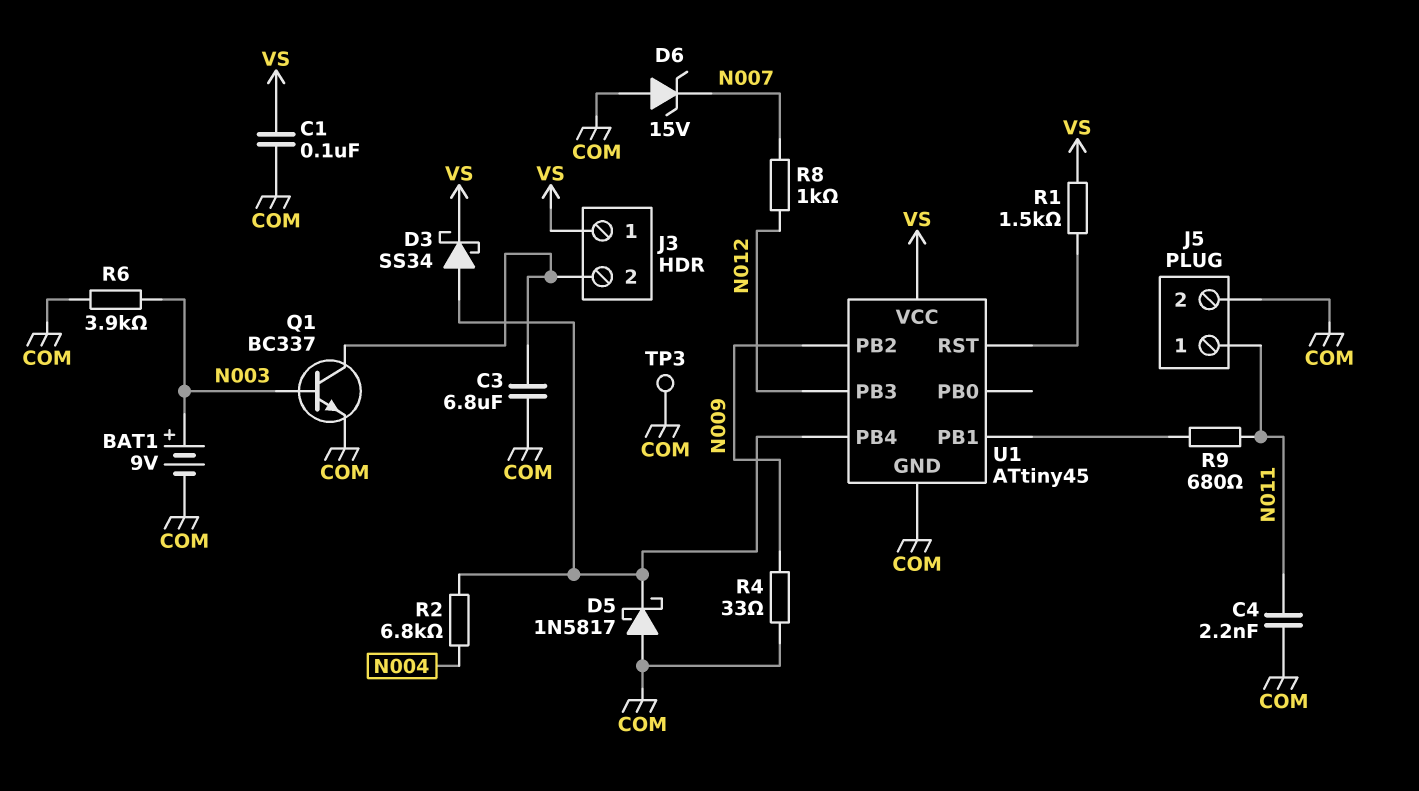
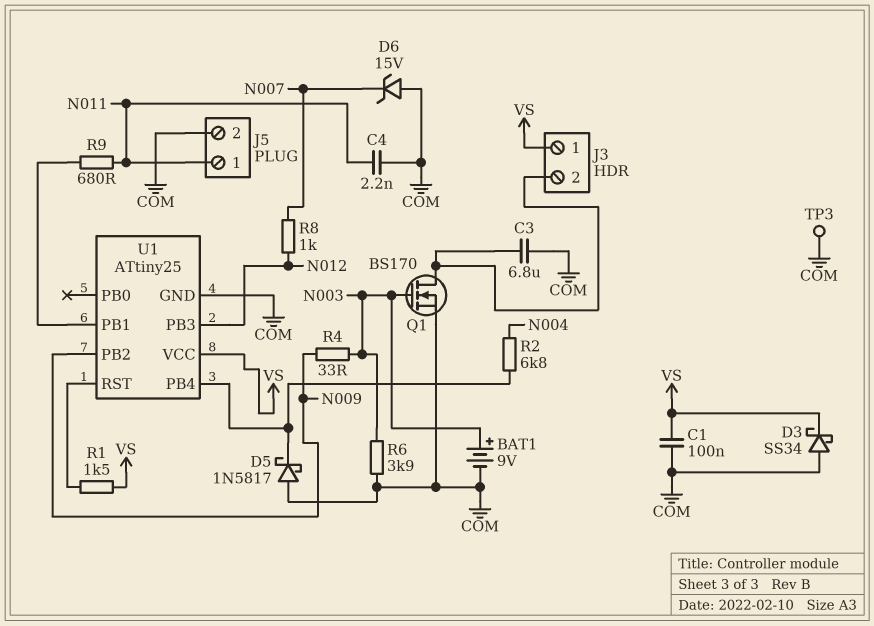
D3: schottky SS34 (A U1/PB4, K VS) -> schottky SS34 (A COM, K VS)
Q1: NPN BC337 (B N003, C J3/2, E COM) -> NMOS BS170 (G N003, D J3/2, S COM)
R4: 33 (COM, N009) -> 33 (N003, N009)
U1: ATtiny45 -> ATtiny25

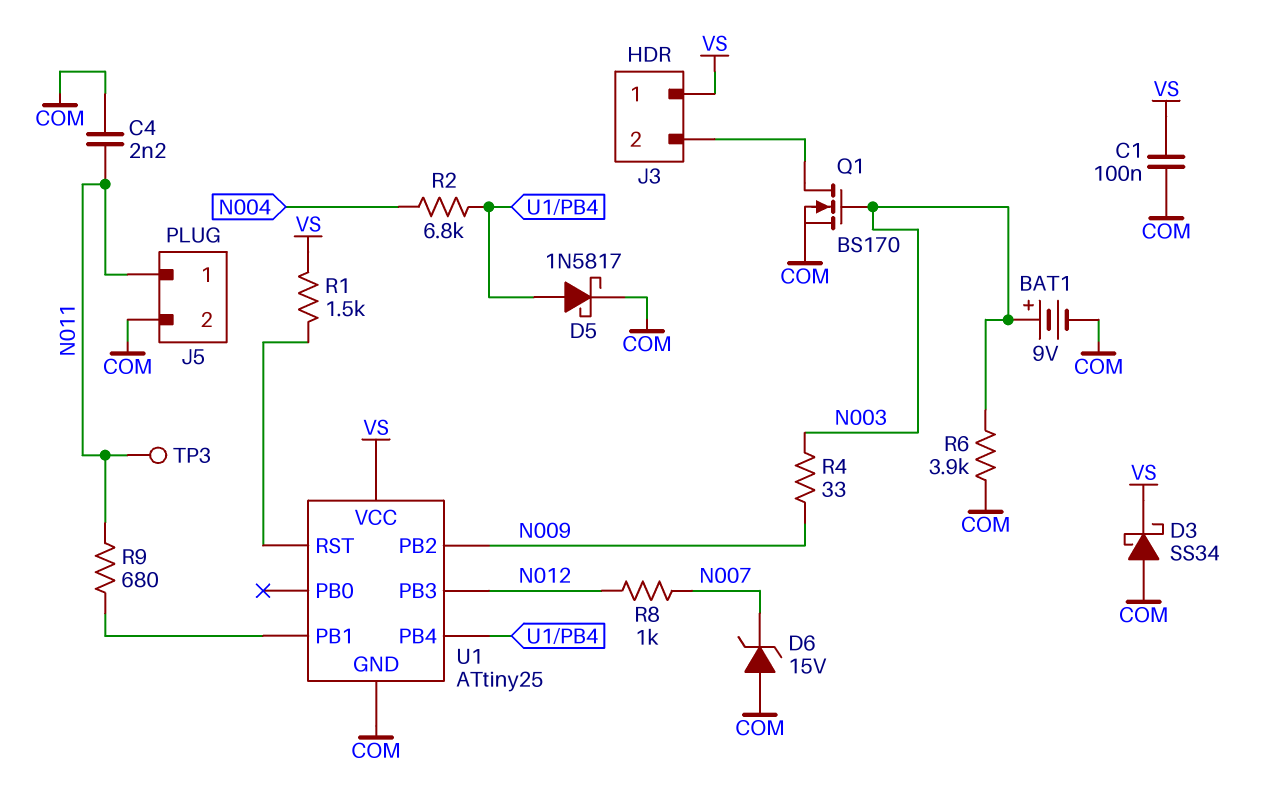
C3: 6.8uF (COM, J3/2) -> none
D5: schottky 1N5817 (A COM, K U1/PB4) -> schottky 1N5817 (A U1/PB4, K COM)
TP3: test point (COM) -> test point (N011)

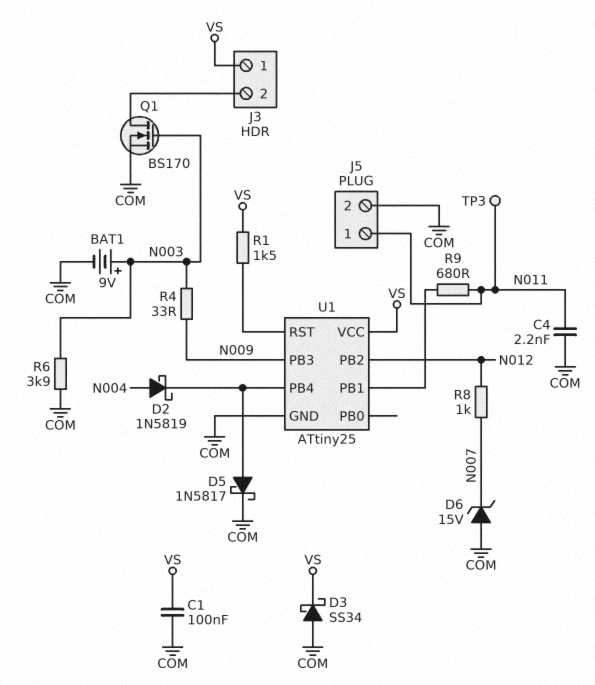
D2: none -> schottky 1N5819 (A N004, K U1/PB4)
R2: 6.8k (N004, U1/PB4) -> none
U1 pin PB2: N009 -> N012
U1 pin PB3: N012 -> N009

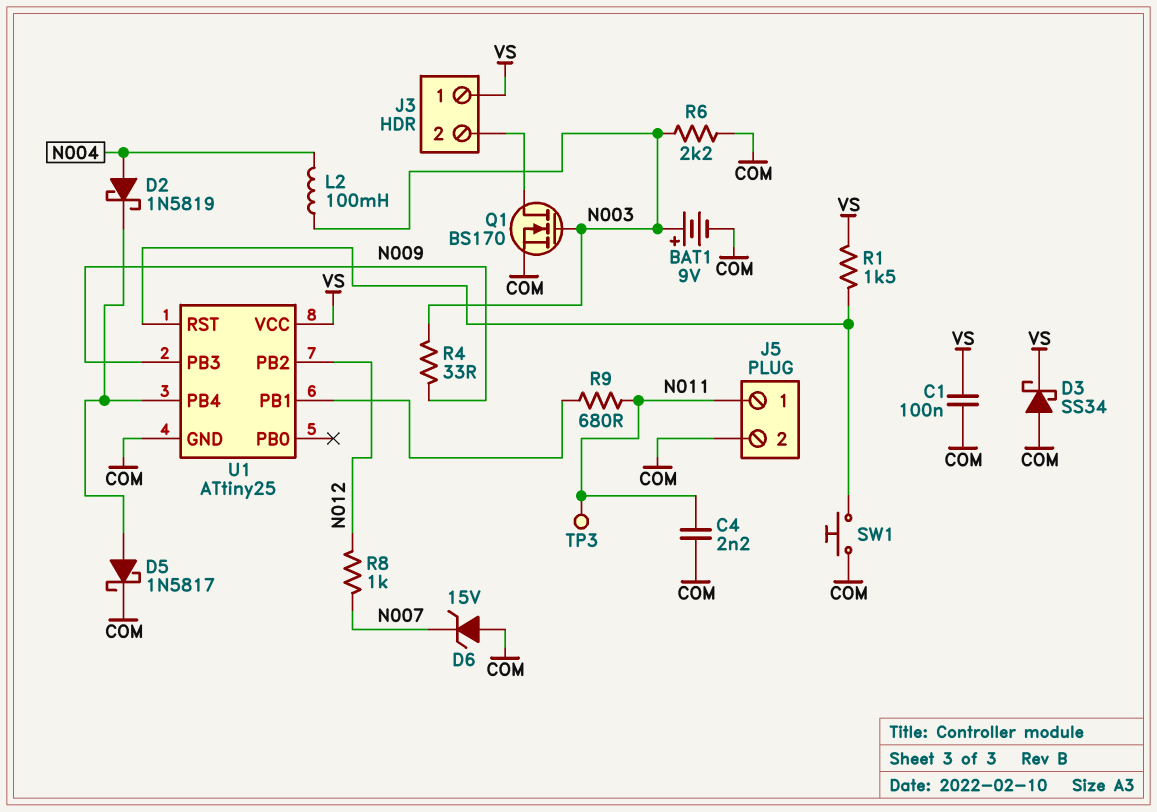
L2: none -> 100mH (N003, N004)
R6: 3.9k (COM, N003) -> 2.2k (COM, N003)
SW1: none -> button (COM, U1/RST)

